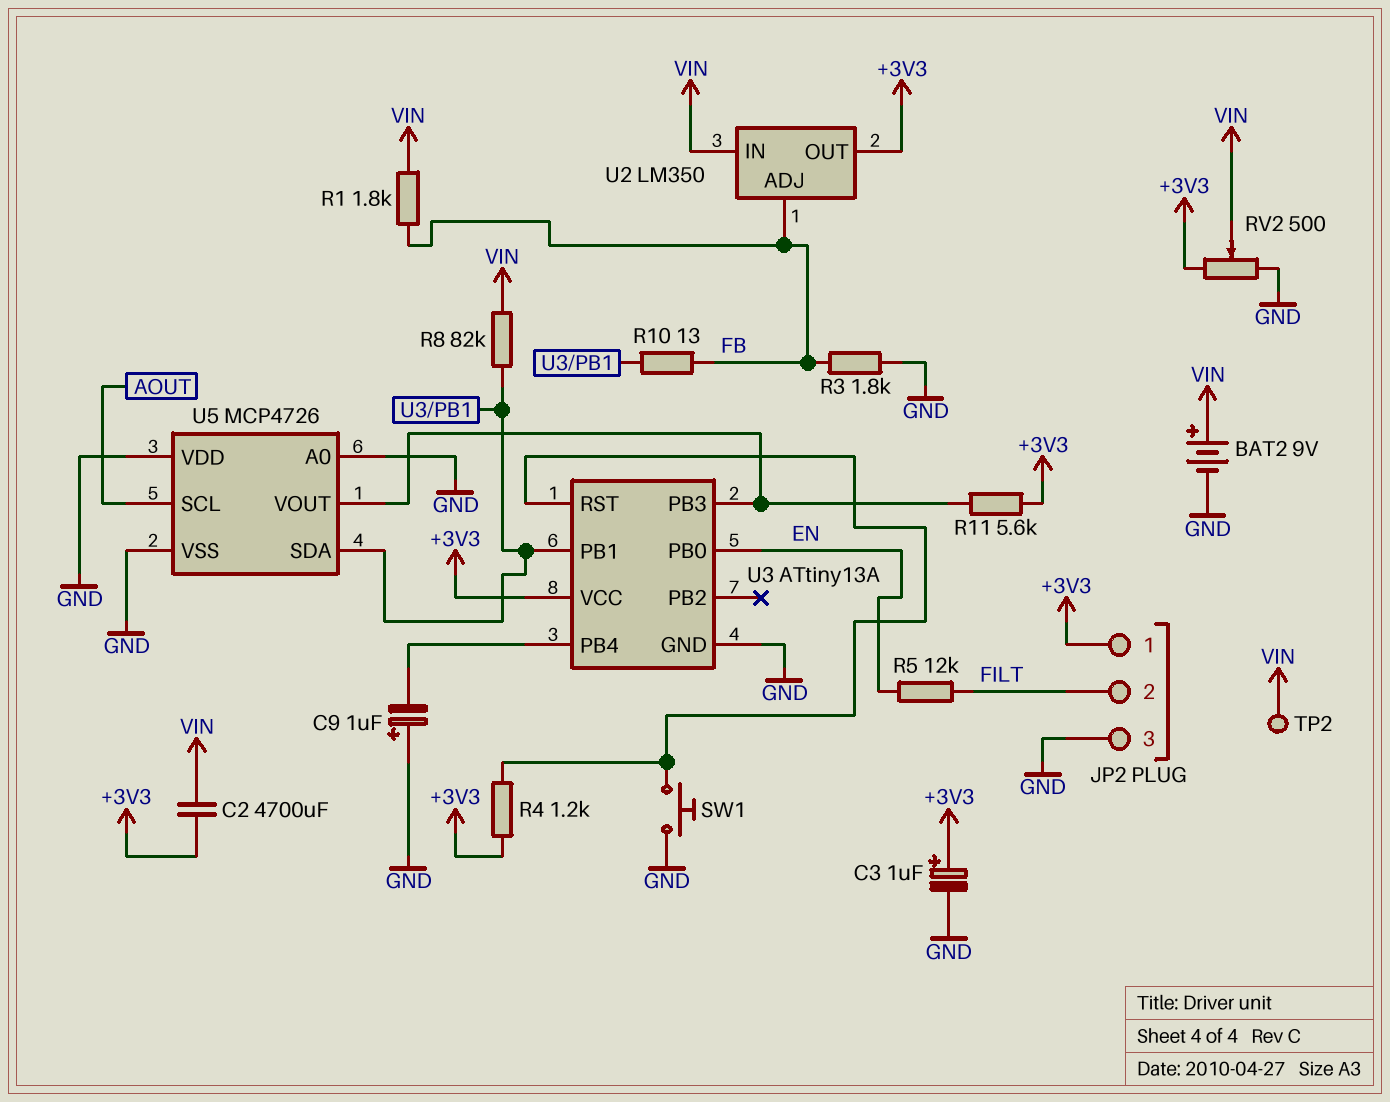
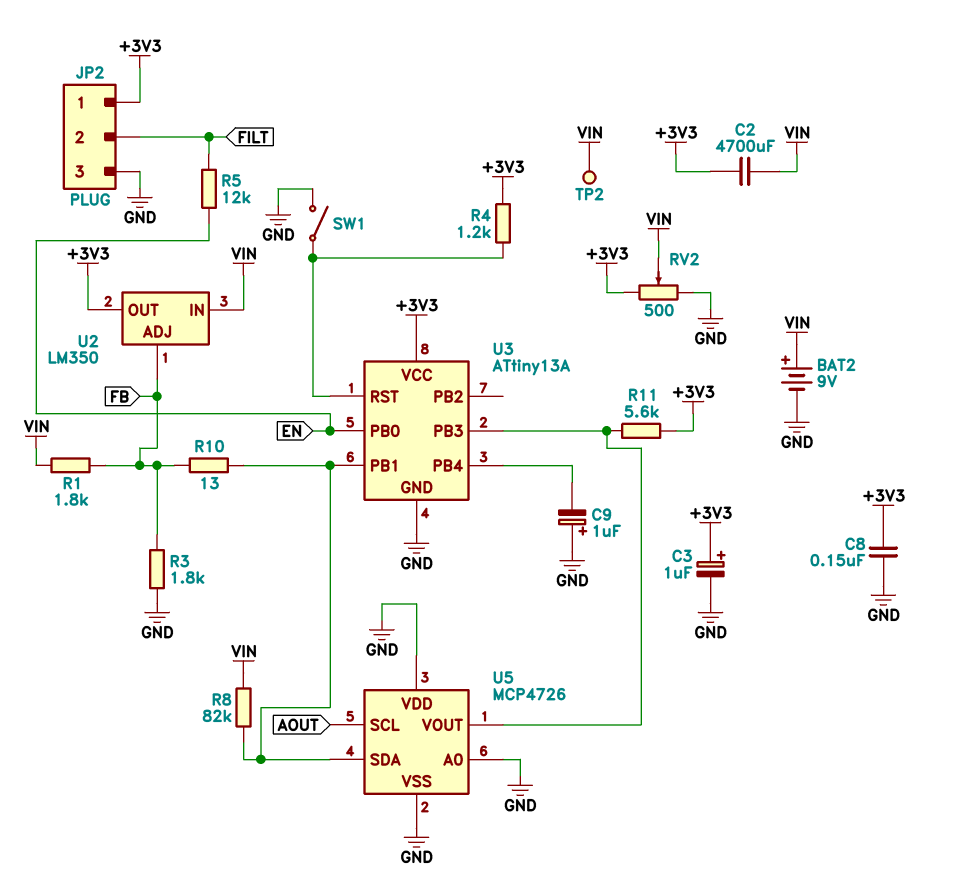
C8: none -> 150nF (+3V3, GND)
SW1: button (GND, U3/RST) -> switch (GND, U3/RST)

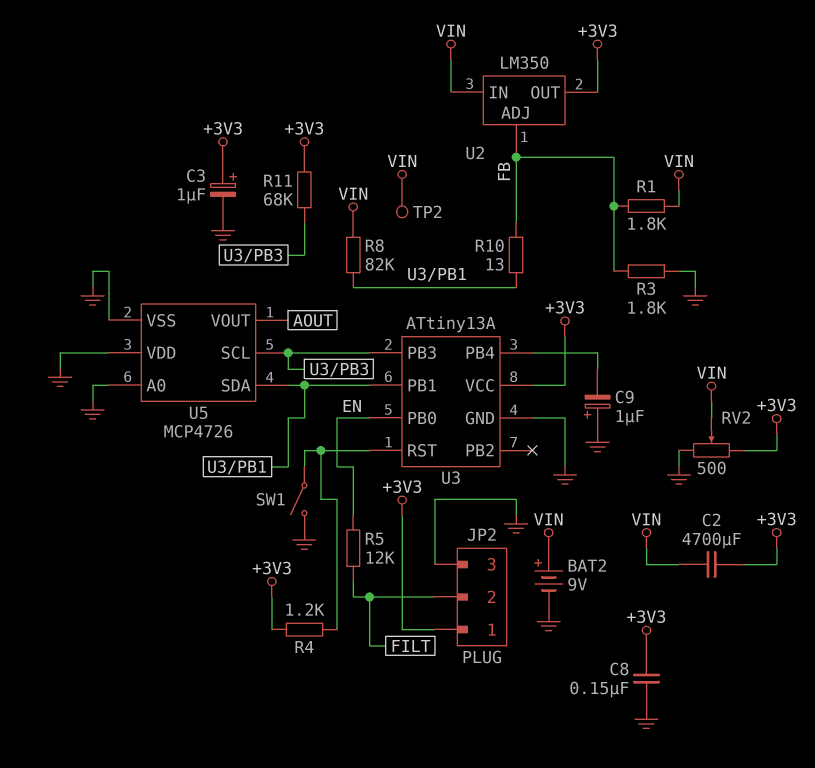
R11: 5.6k (+3V3, U3/PB3) -> 68k (+3V3, U3/PB3)
U5 pin SCL: AOUT -> U3/PB3
U5 pin VOUT: U3/PB3 -> AOUT

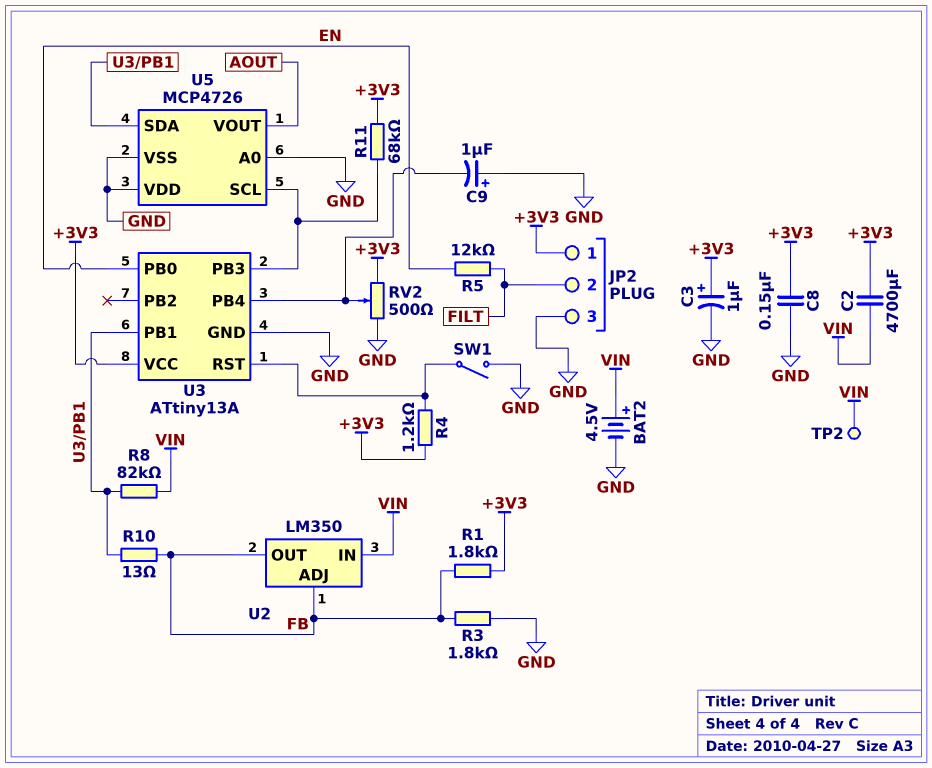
BAT2: 9V (plus VIN, minus GND) -> 4.5V (plus VIN, minus GND)
R1: 1.8k (FB, VIN) -> 1.8k (+3V3, FB)
RV2: 500 (+3V3, GND, wiper VIN) -> 500 (+3V3, GND, wiper U3/PB4)
U2 pin OUT: +3V3 -> FB

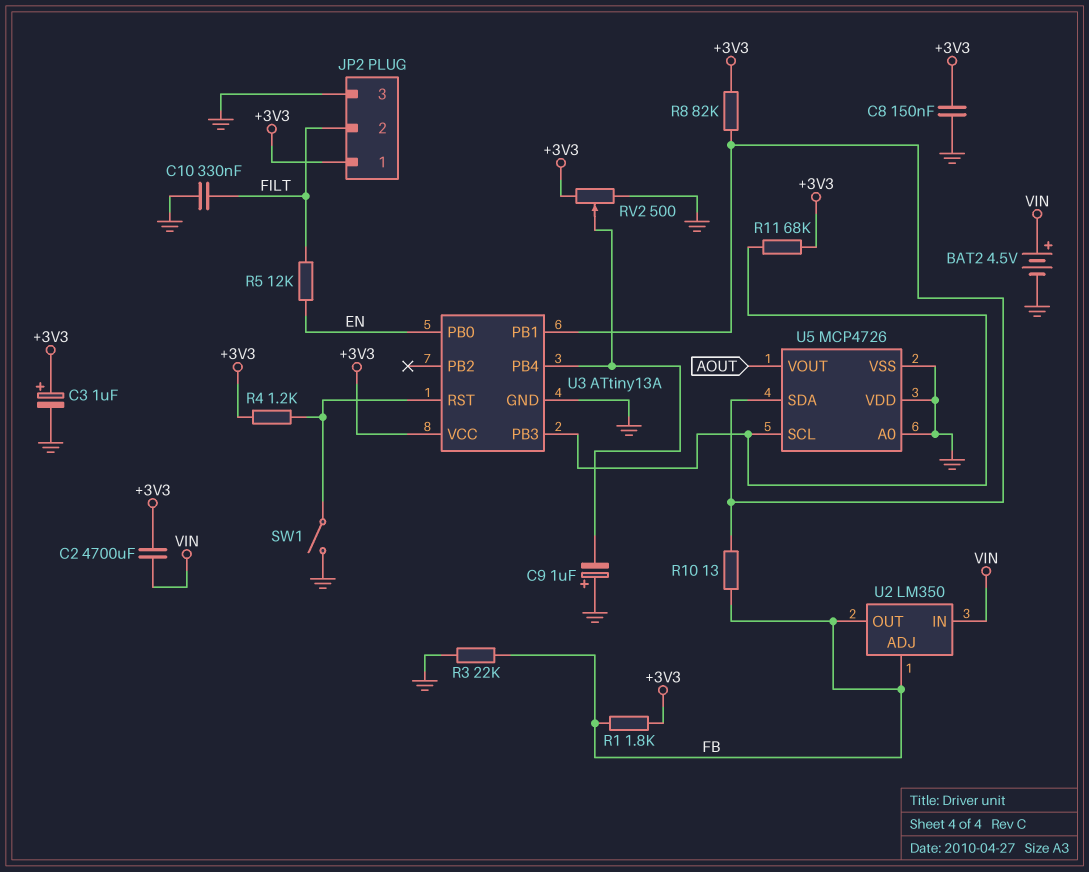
C10: none -> 330nF (FILT, GND)
R3: 1.8k (FB, GND) -> 22k (FB, GND)
R8: 82k (U3/PB1, VIN) -> 82k (+3V3, U3/PB1)
TP2: test point (VIN) -> none

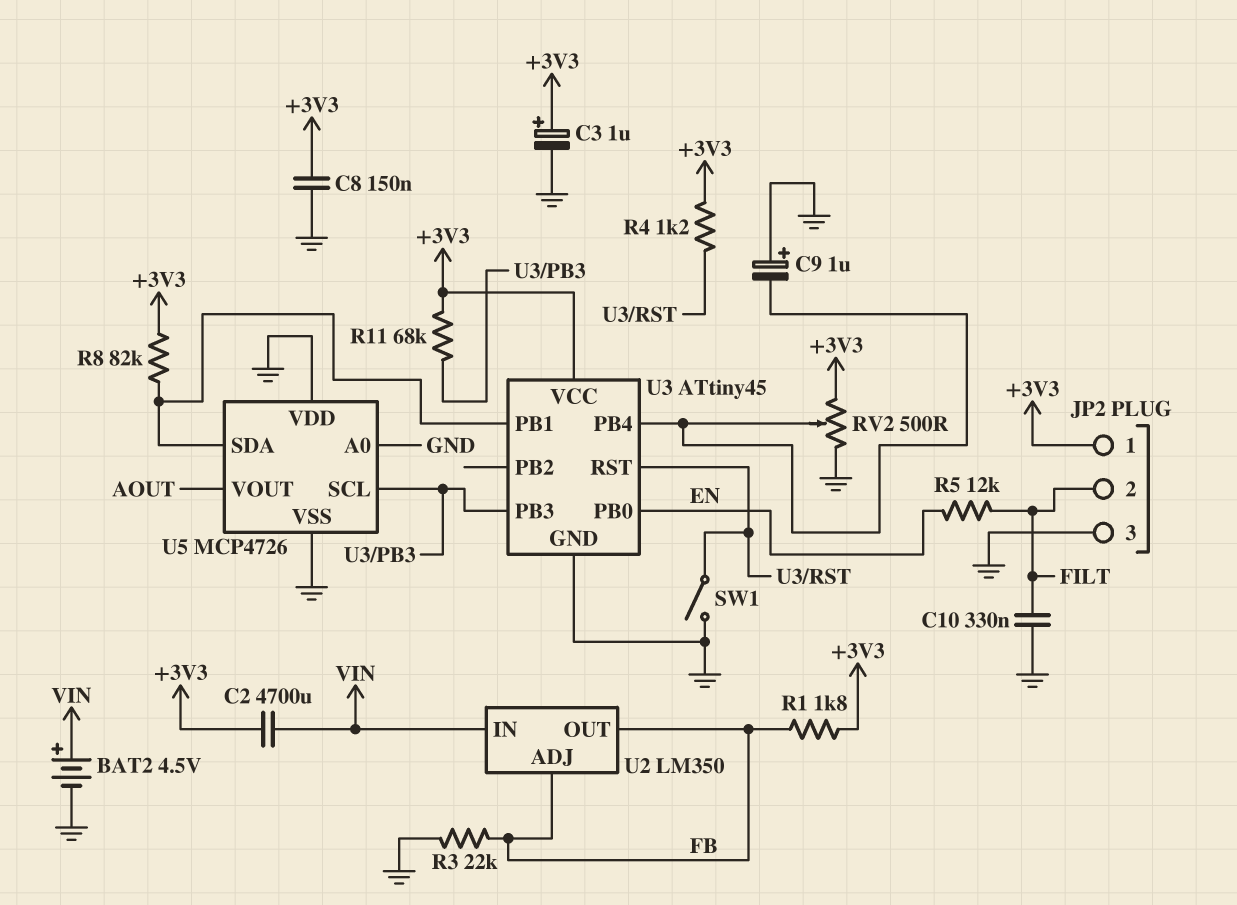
R10: 13 (FB, U3/PB1) -> none
U3: ATtiny13A -> ATtiny45

